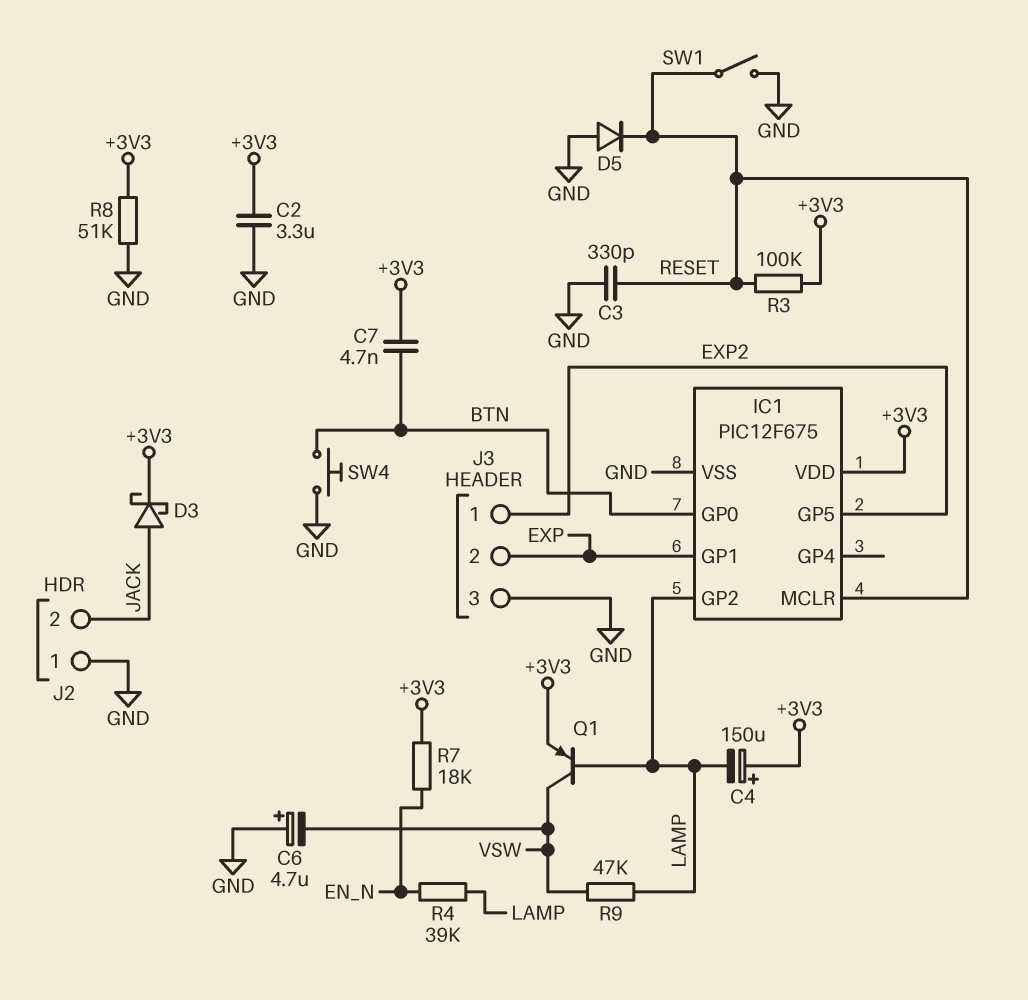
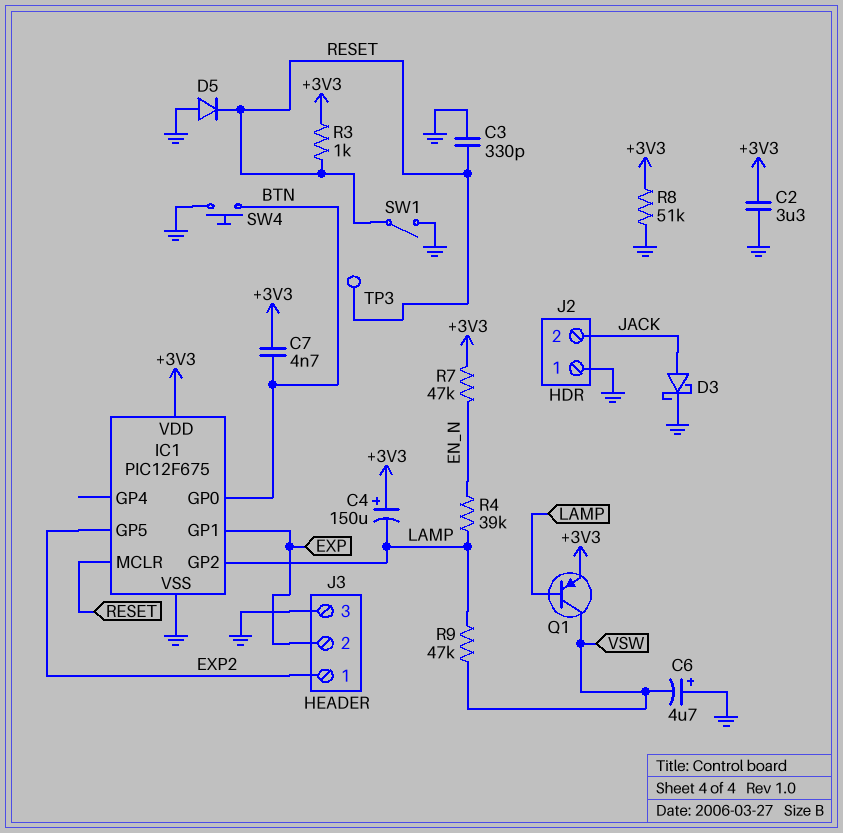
D3: schottky (A JACK, K +3V3) -> schottky (A JACK, K GND)
R3: 100k (+3V3, RESET) -> 1k (+3V3, RESET)
R7: 18k (+3V3, EN_N) -> 47k (+3V3, EN_N)
TP3: none -> test point (RESET)

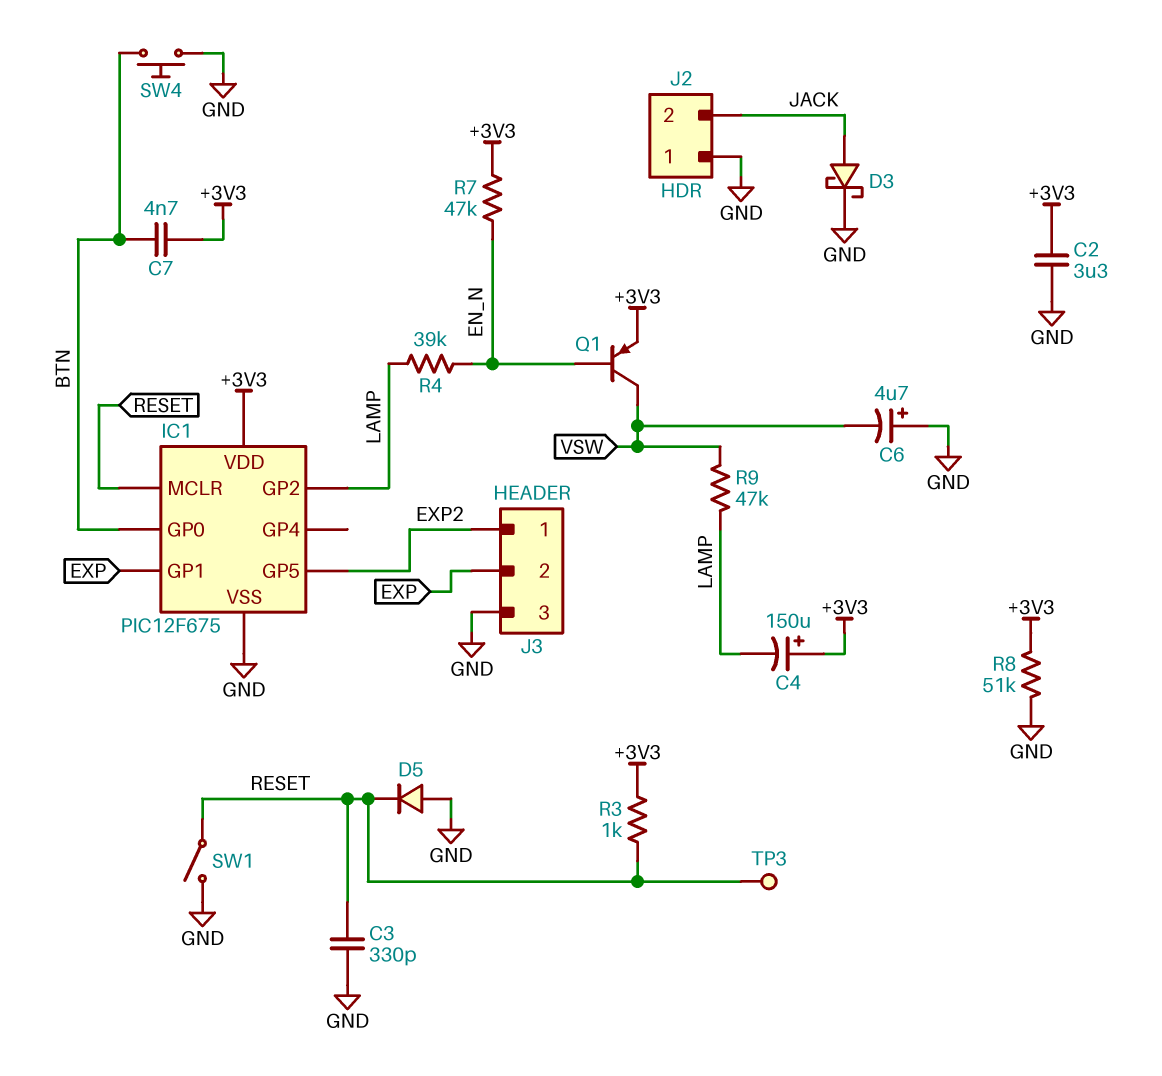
Q1: PNP (B LAMP, C VSW, E +3V3) -> PNP (B EN_N, C VSW, E +3V3)

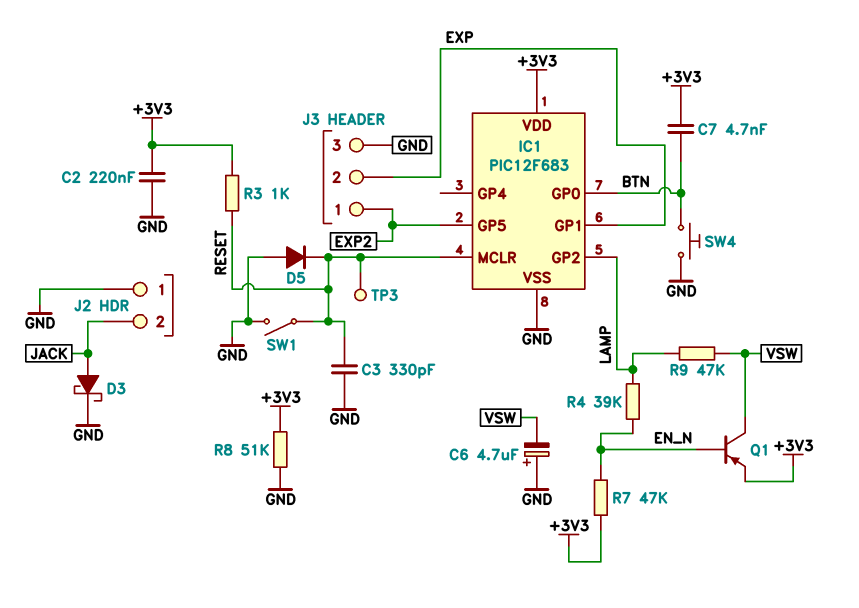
C2: 3.3uF (+3V3, GND) -> 220nF (+3V3, GND)
C4: 150uF (plus +3V3, minus LAMP) -> none
IC1: PIC12F675 -> PIC12F683

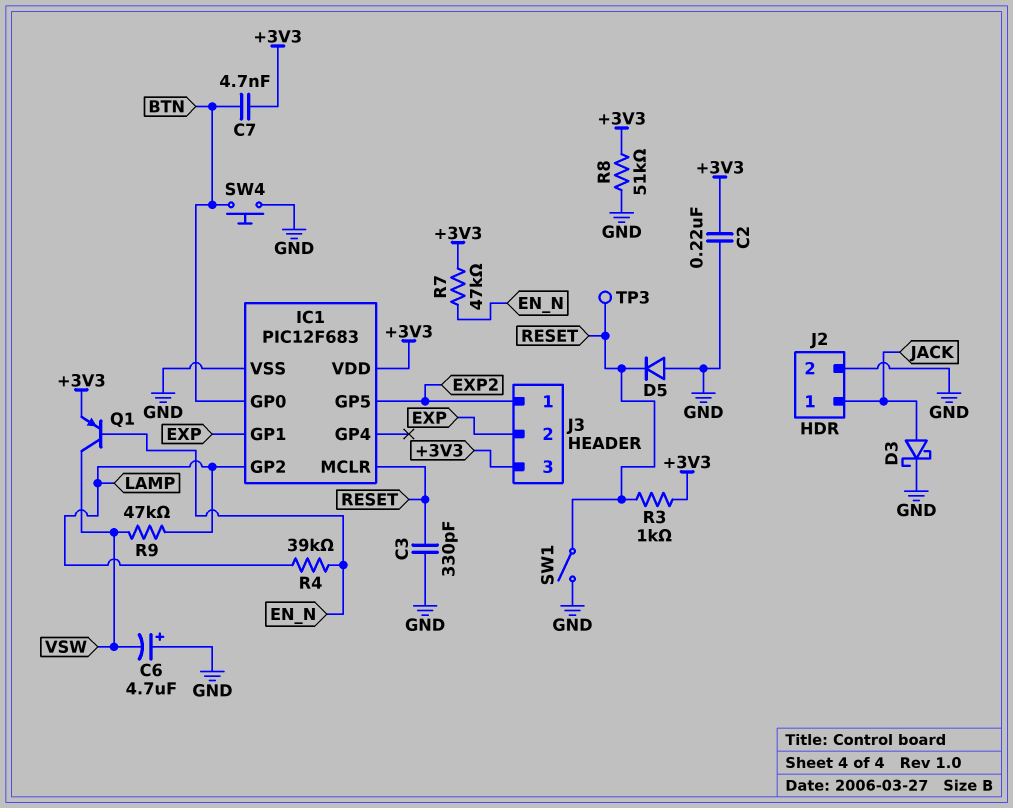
J2 pin 1: GND -> JACK
J2 pin 2: JACK -> GND
J3 pin 3: GND -> +3V3

